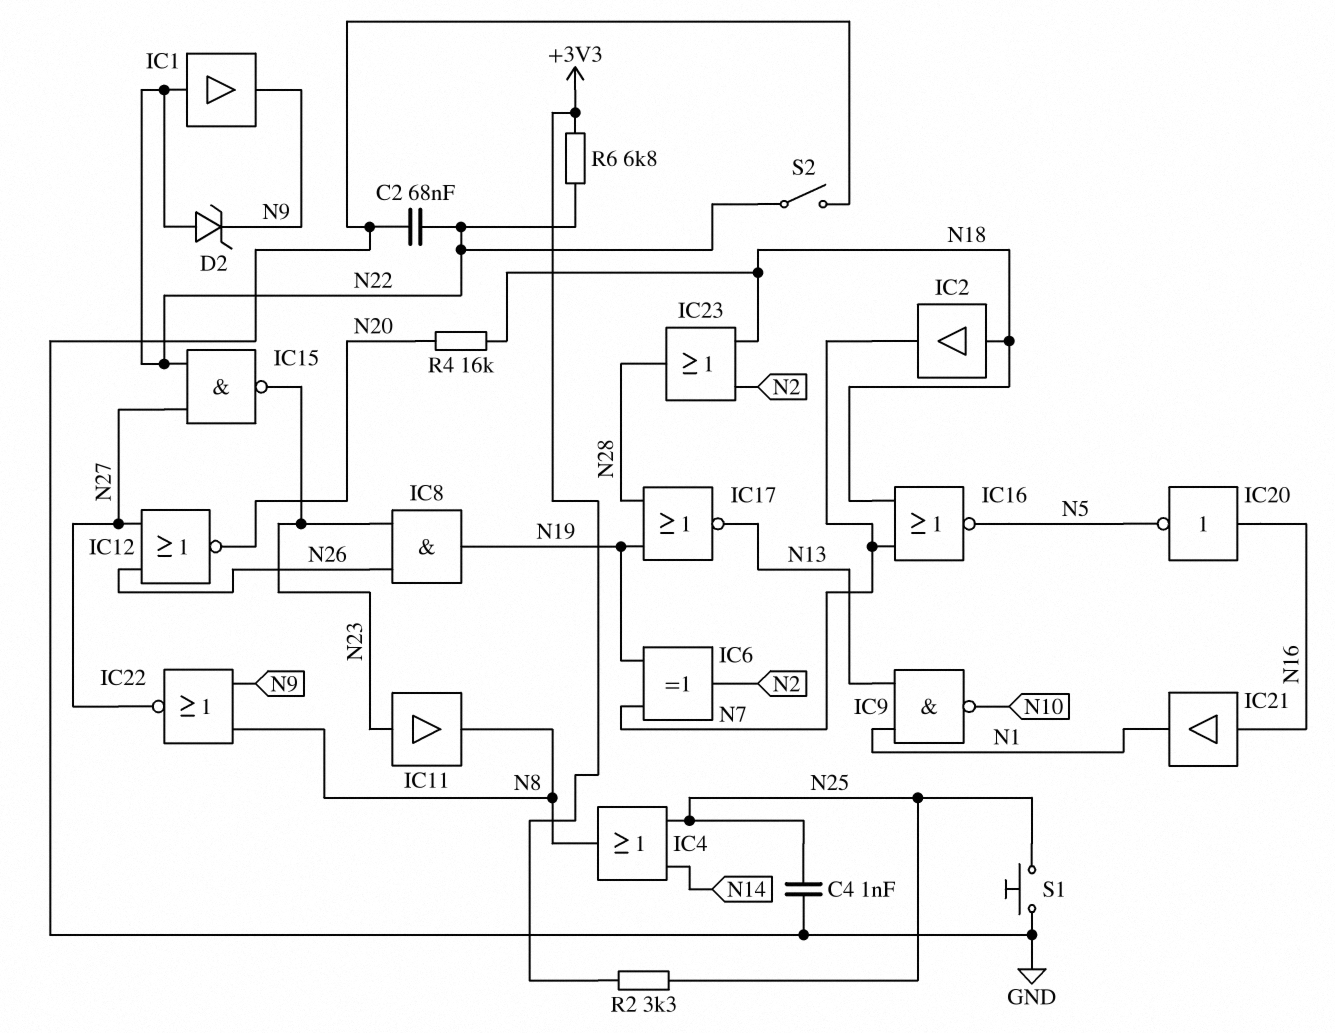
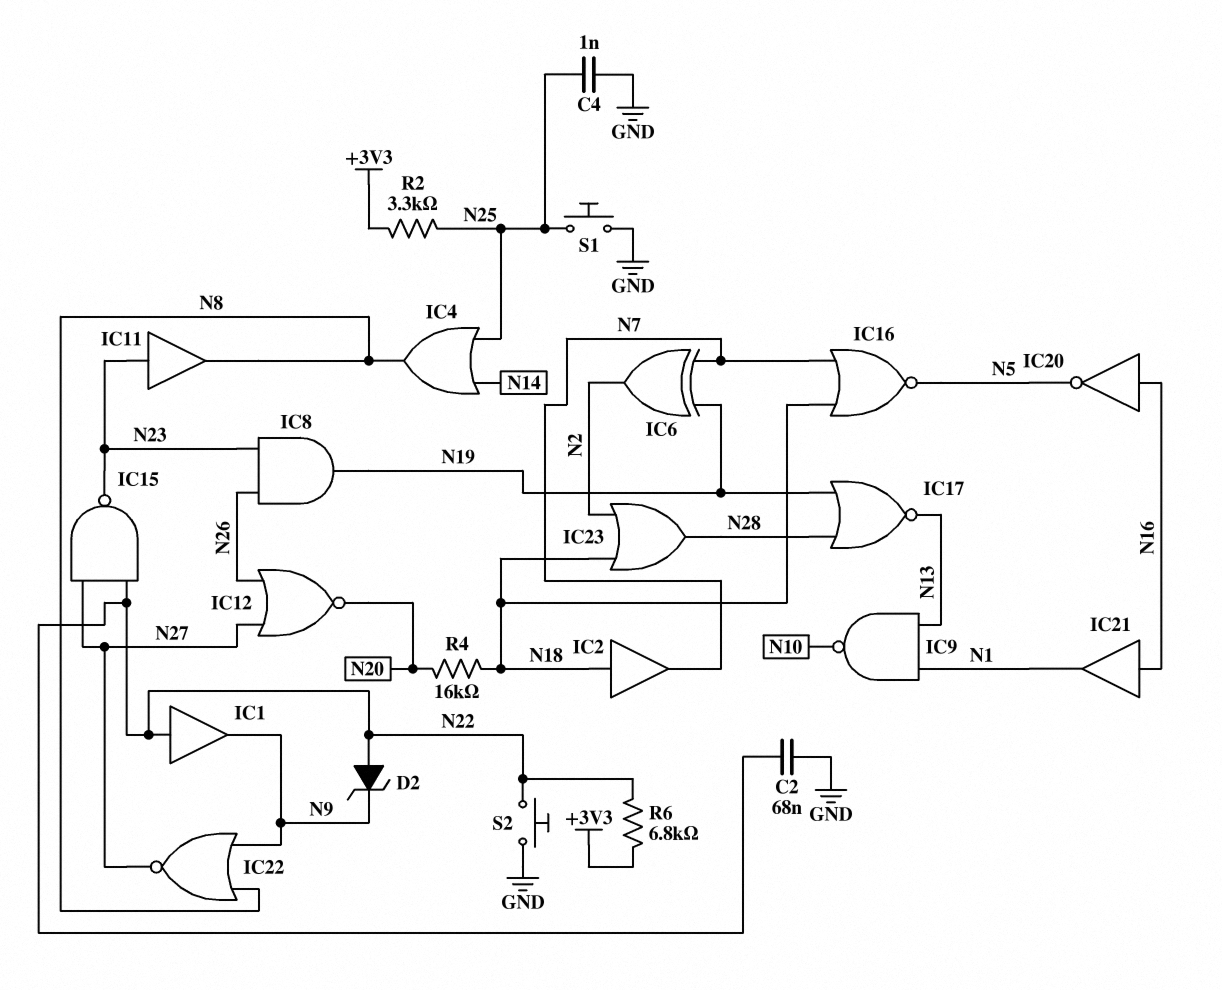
S2: switch (GND, N22) -> button (GND, N22)

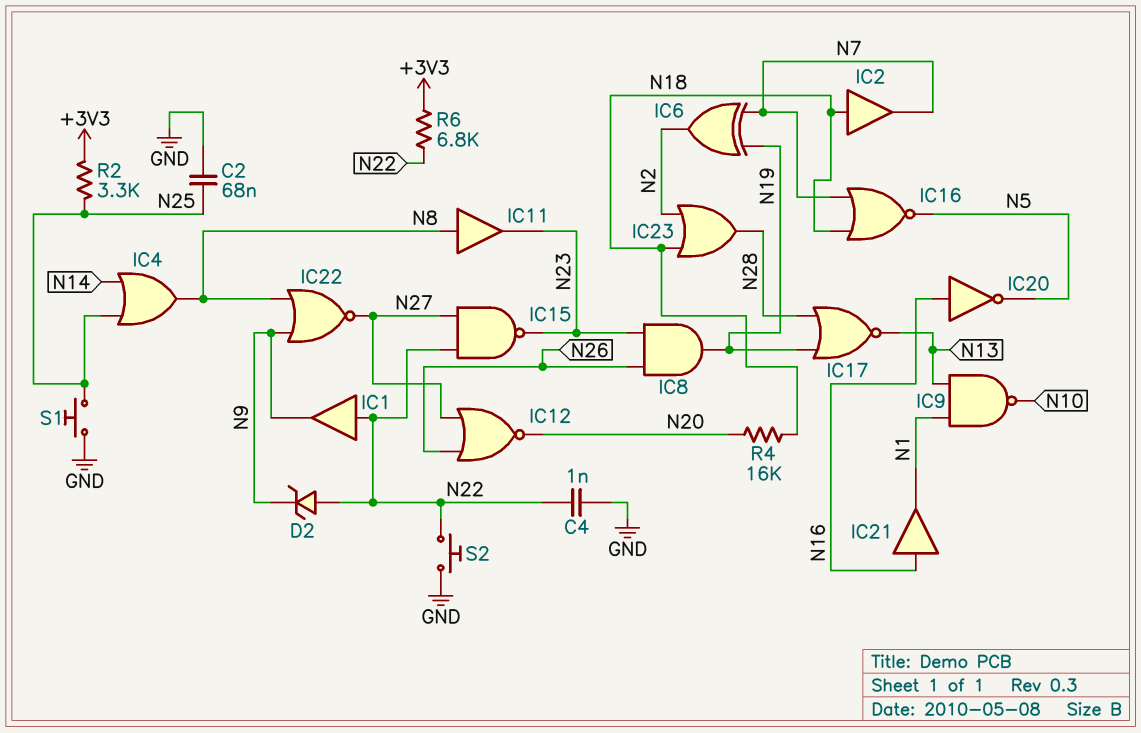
C2: 68nF (GND, N22) -> 68nF (GND, N25)
C4: 1nF (GND, N25) -> 1nF (GND, N22)
IC11: buffer (in N23, out N8) -> buffer (in N8, out N23)

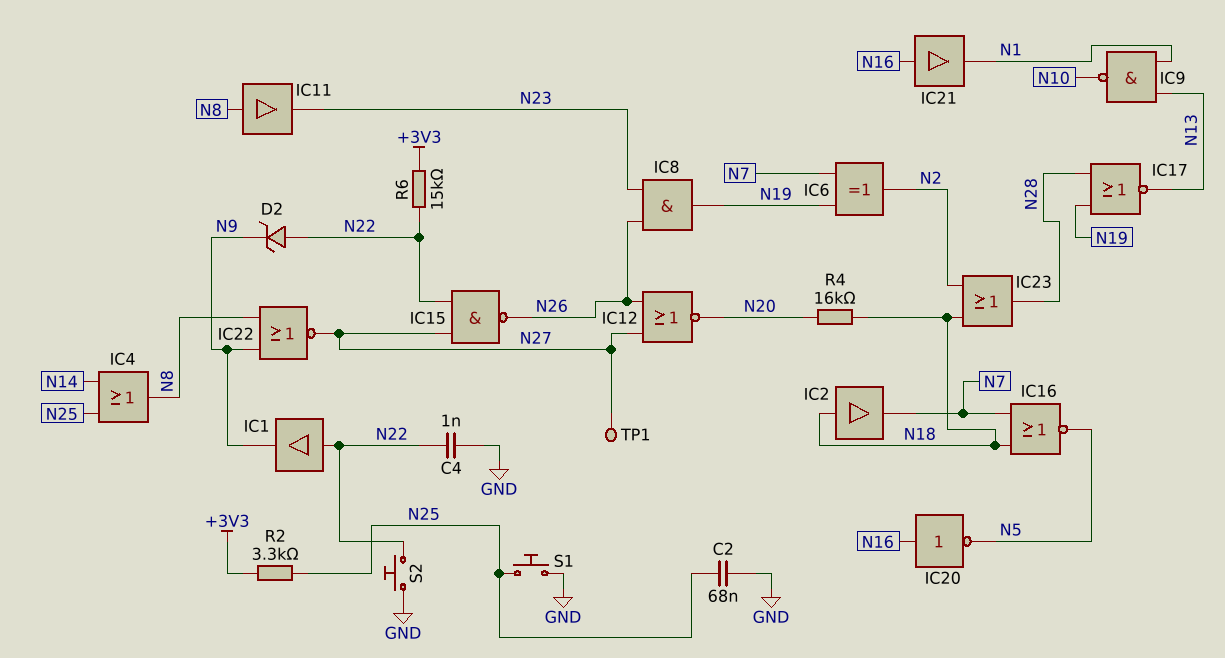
IC15: NAND (in N22, in N27, out N23) -> NAND (in N22, in N27, out N26)
R6: 6.8k (+3V3, N22) -> 15k (+3V3, N22)
TP1: none -> test point (N27)

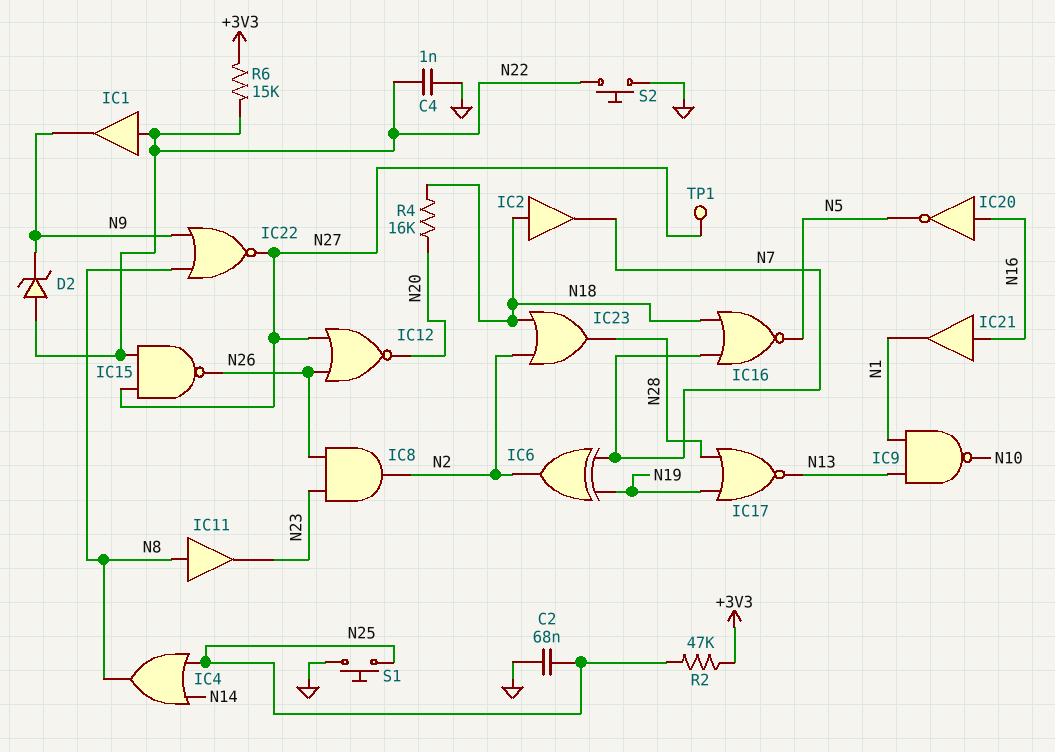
IC8: AND (in N23, in N26, out N19) -> AND (in N23, in N26, out N2)
R2: 3.3k (+3V3, N25) -> 47k (+3V3, N25)

